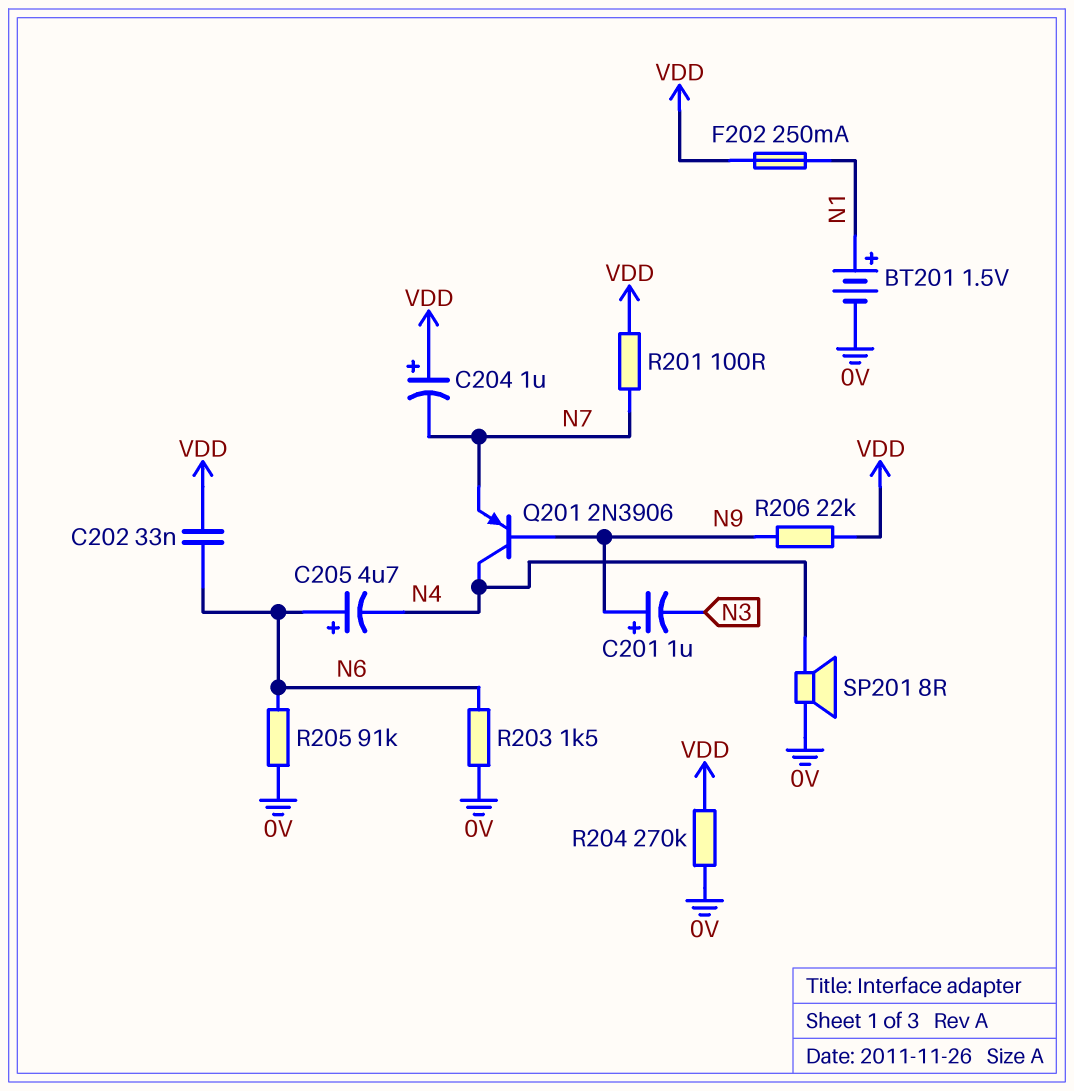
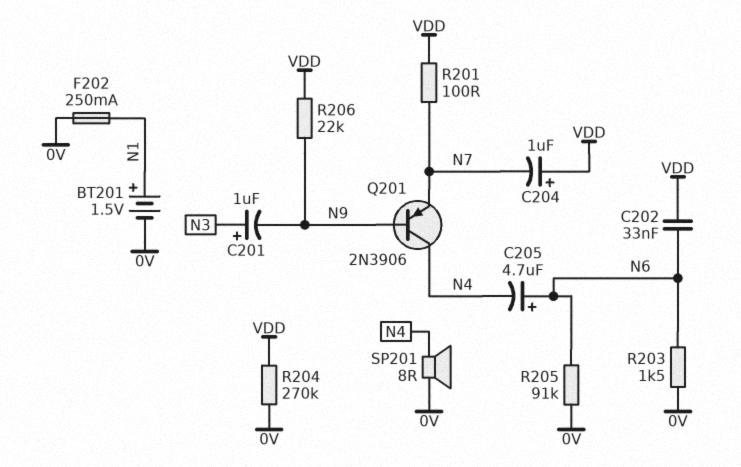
C201: 1uF (plus N9, minus N3) -> 1uF (plus N3, minus N9)
F202: 250mA (N1, VDD) -> 250mA (0V, N1)

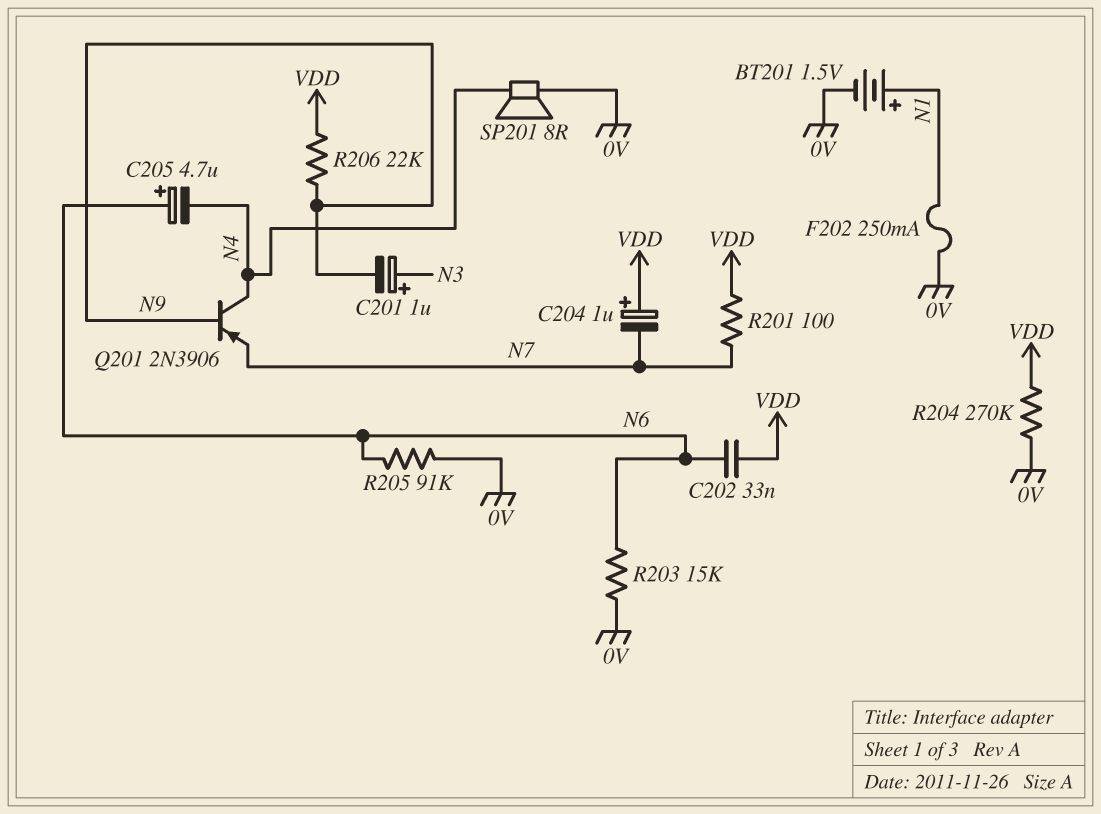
R203: 1.5k (0V, N6) -> 15k (0V, N6)

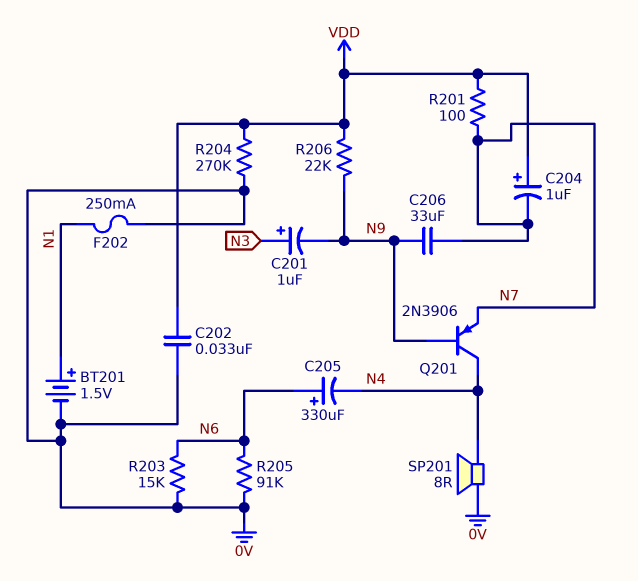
C202: 33nF (N6, VDD) -> 33nF (0V, VDD)
C205: 4.7uF (plus N6, minus N4) -> 330uF (plus N6, minus N4)
C206: none -> 33uF (N7, N9)

